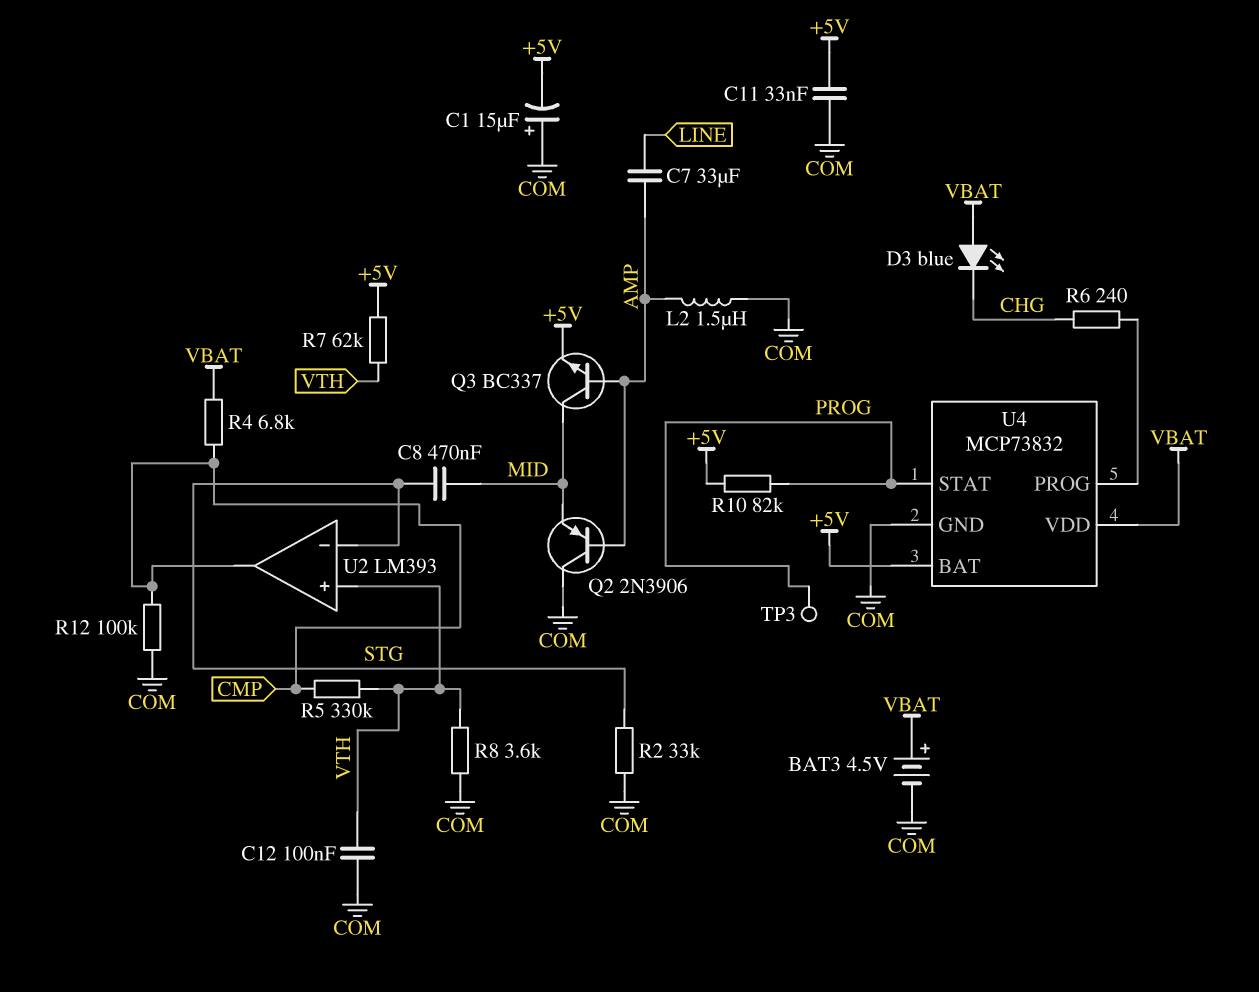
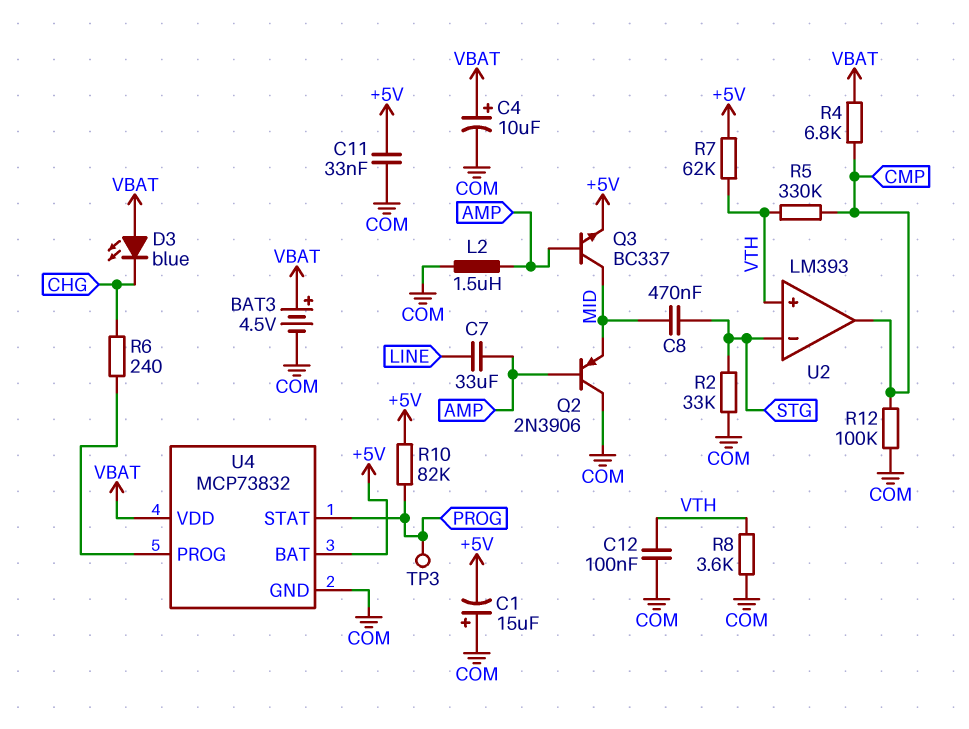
C4: none -> 10uF (plus VBAT, minus COM)

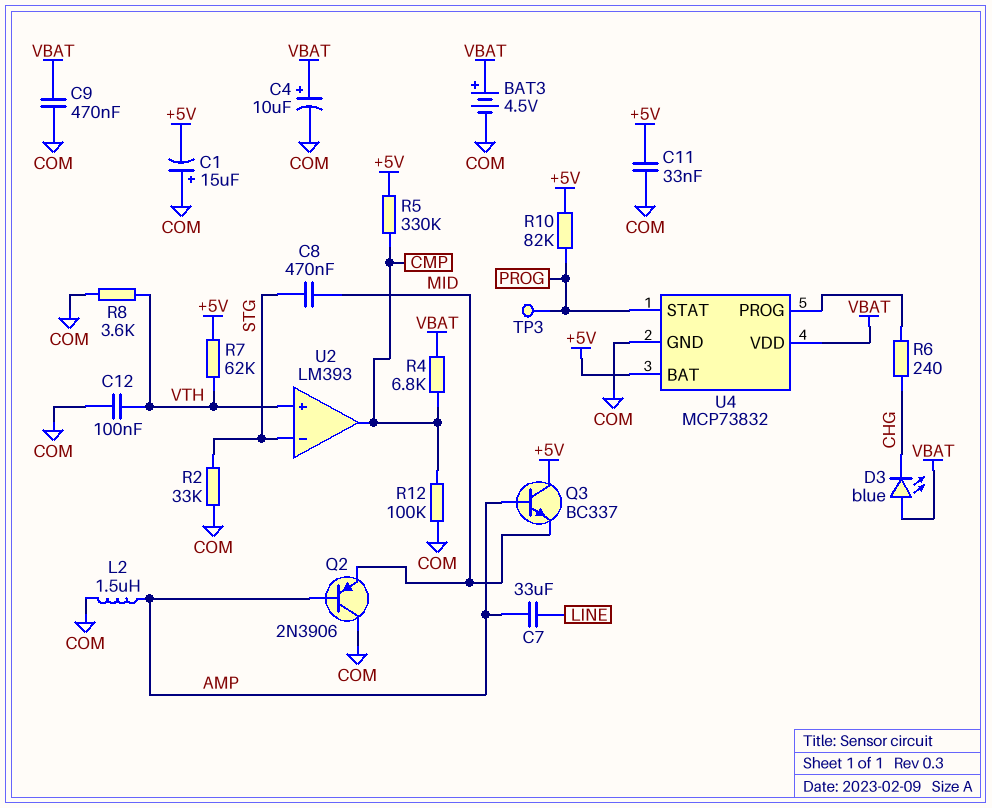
C9: none -> 470nF (COM, VBAT)
Q3: NPN BC337 (B AMP, C MID, E +5V) -> NPN BC337 (B AMP, C +5V, E MID)
R5: 330k (CMP, VTH) -> 330k (+5V, CMP)

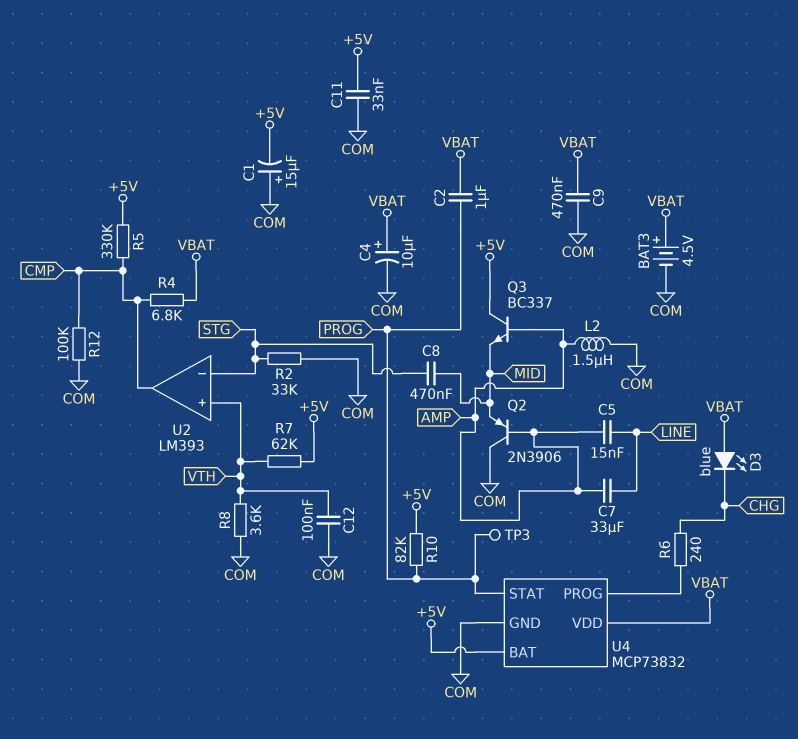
C2: none -> 1uF (PROG, VBAT)
C5: none -> 15nF (AMP, LINE)

